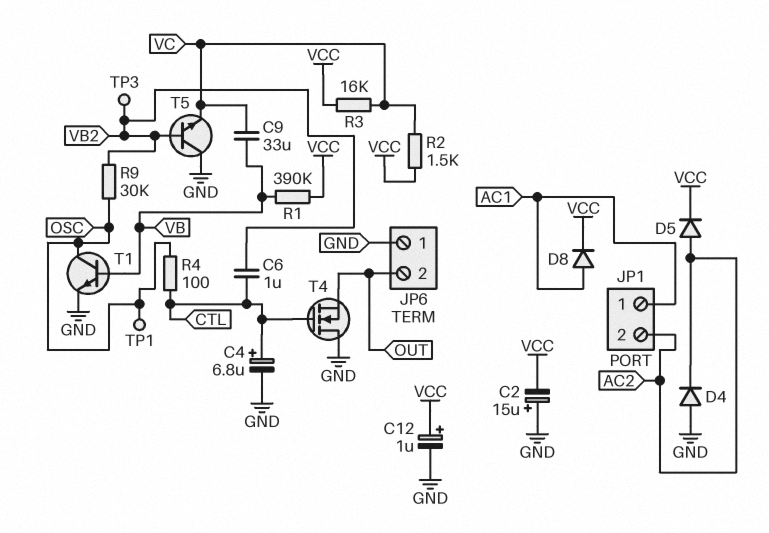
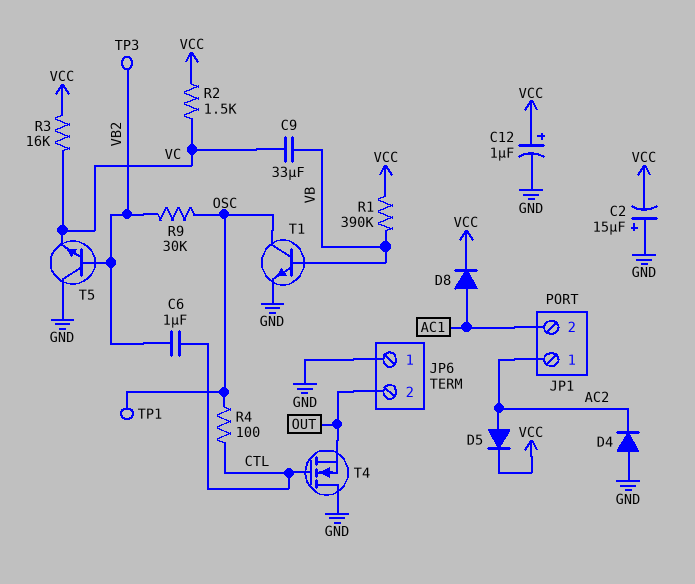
C4: 6.8uF (plus CTL, minus GND) -> none
JP1 pin 1: AC1 -> AC2
JP1 pin 2: AC2 -> AC1

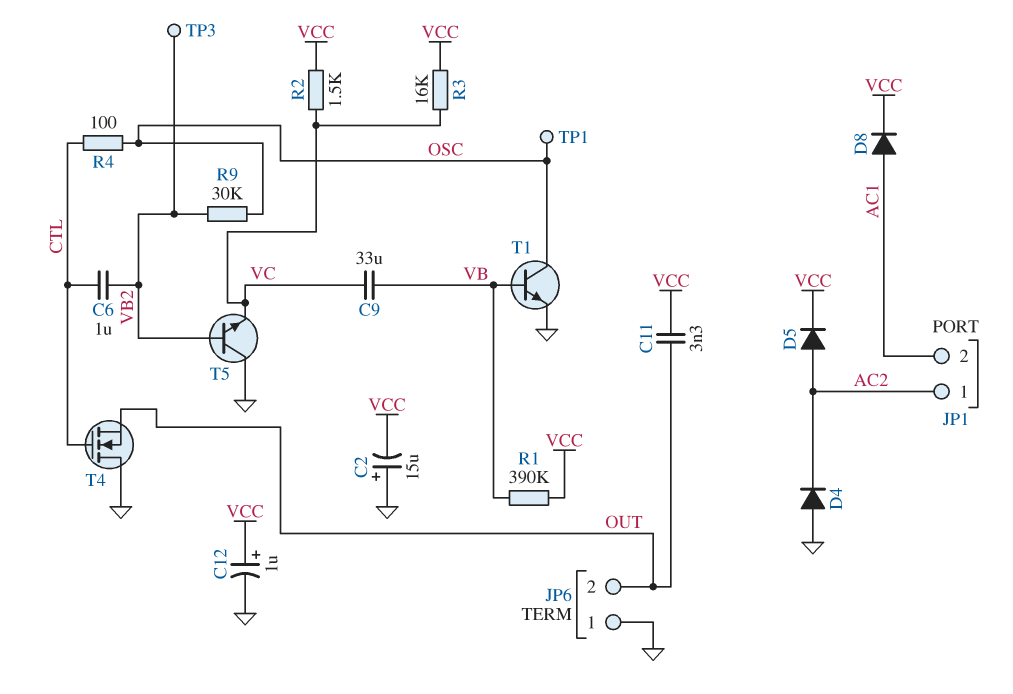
C11: none -> 3.3nF (OUT, VCC)

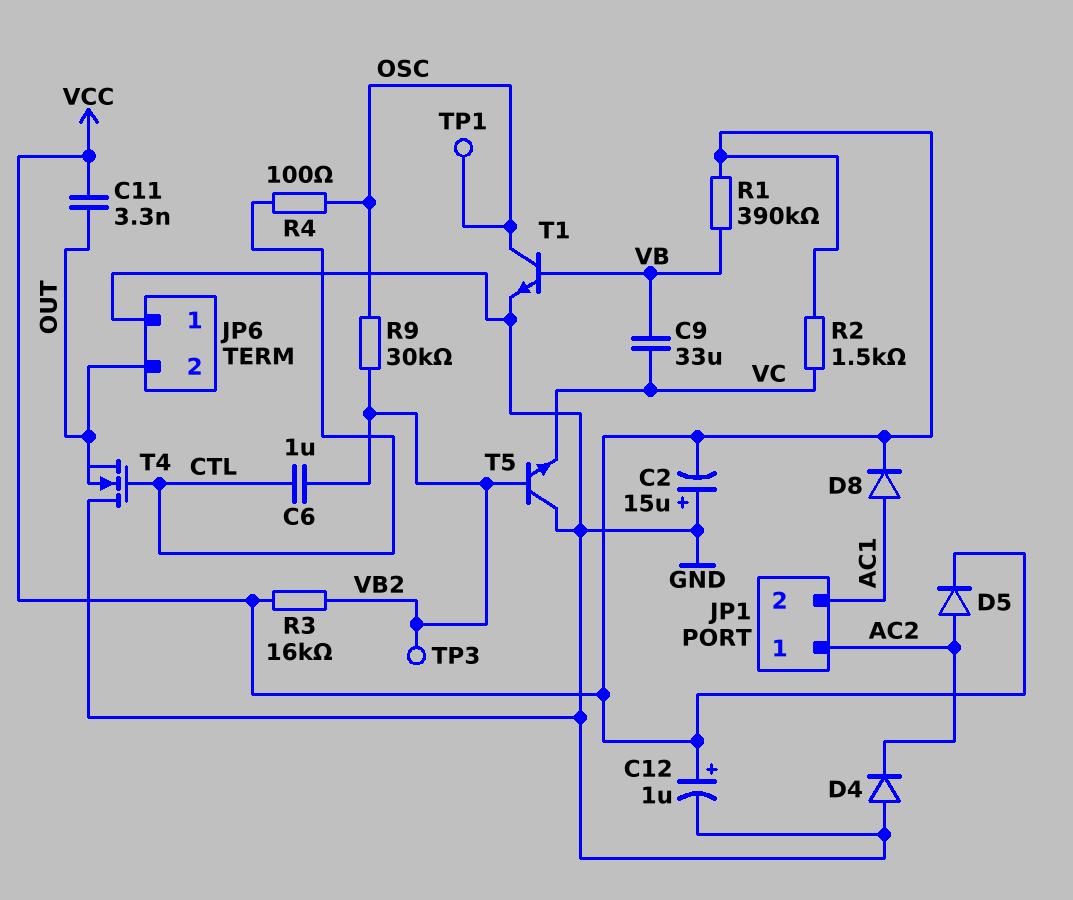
R3: 16k (VC, VCC) -> 16k (VB2, VCC)

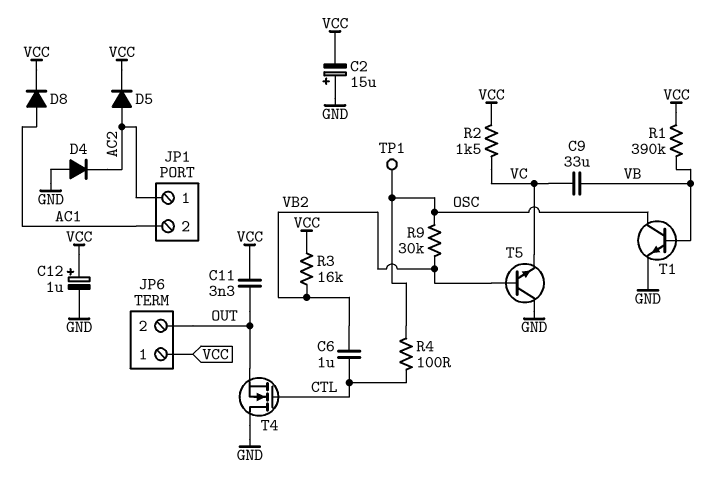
JP6 pin 1: GND -> VCC
TP3: test point (VB2) -> none

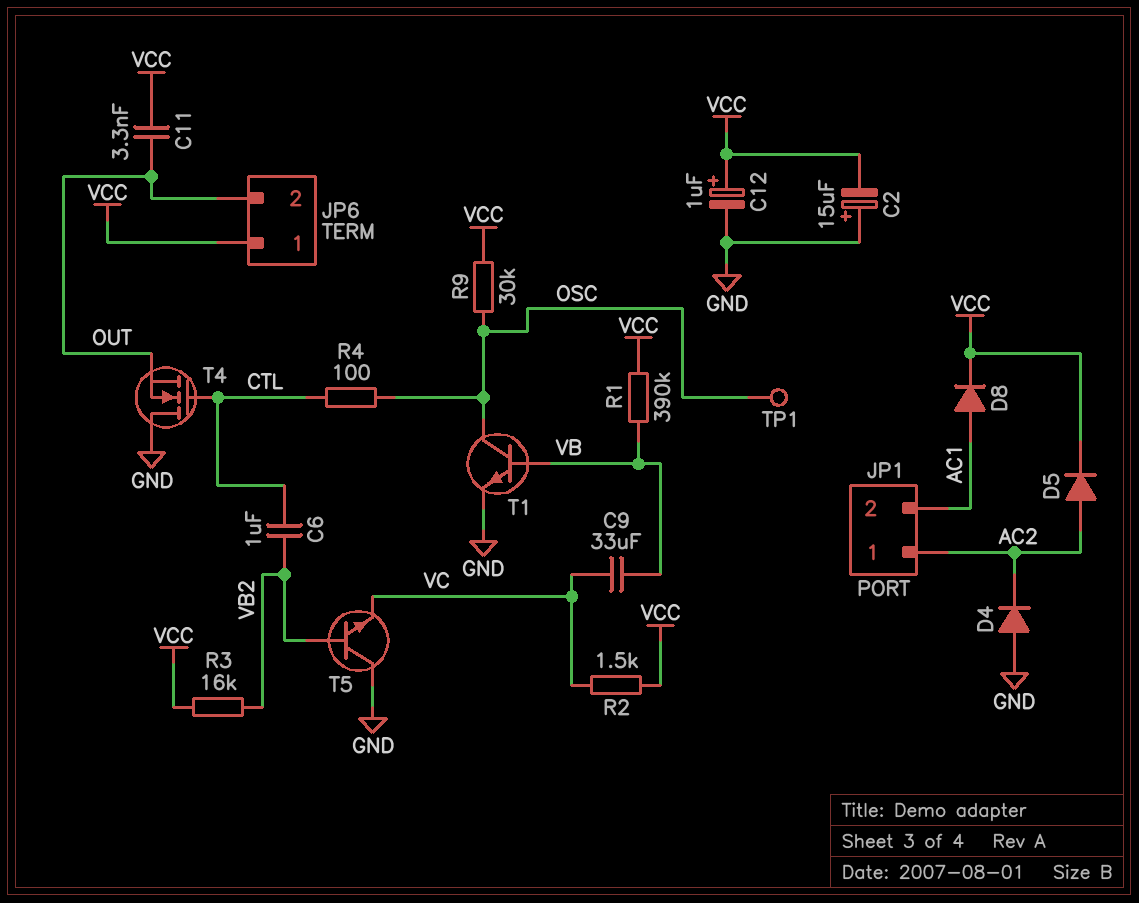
R9: 30k (OSC, VB2) -> 30k (OSC, VCC)

